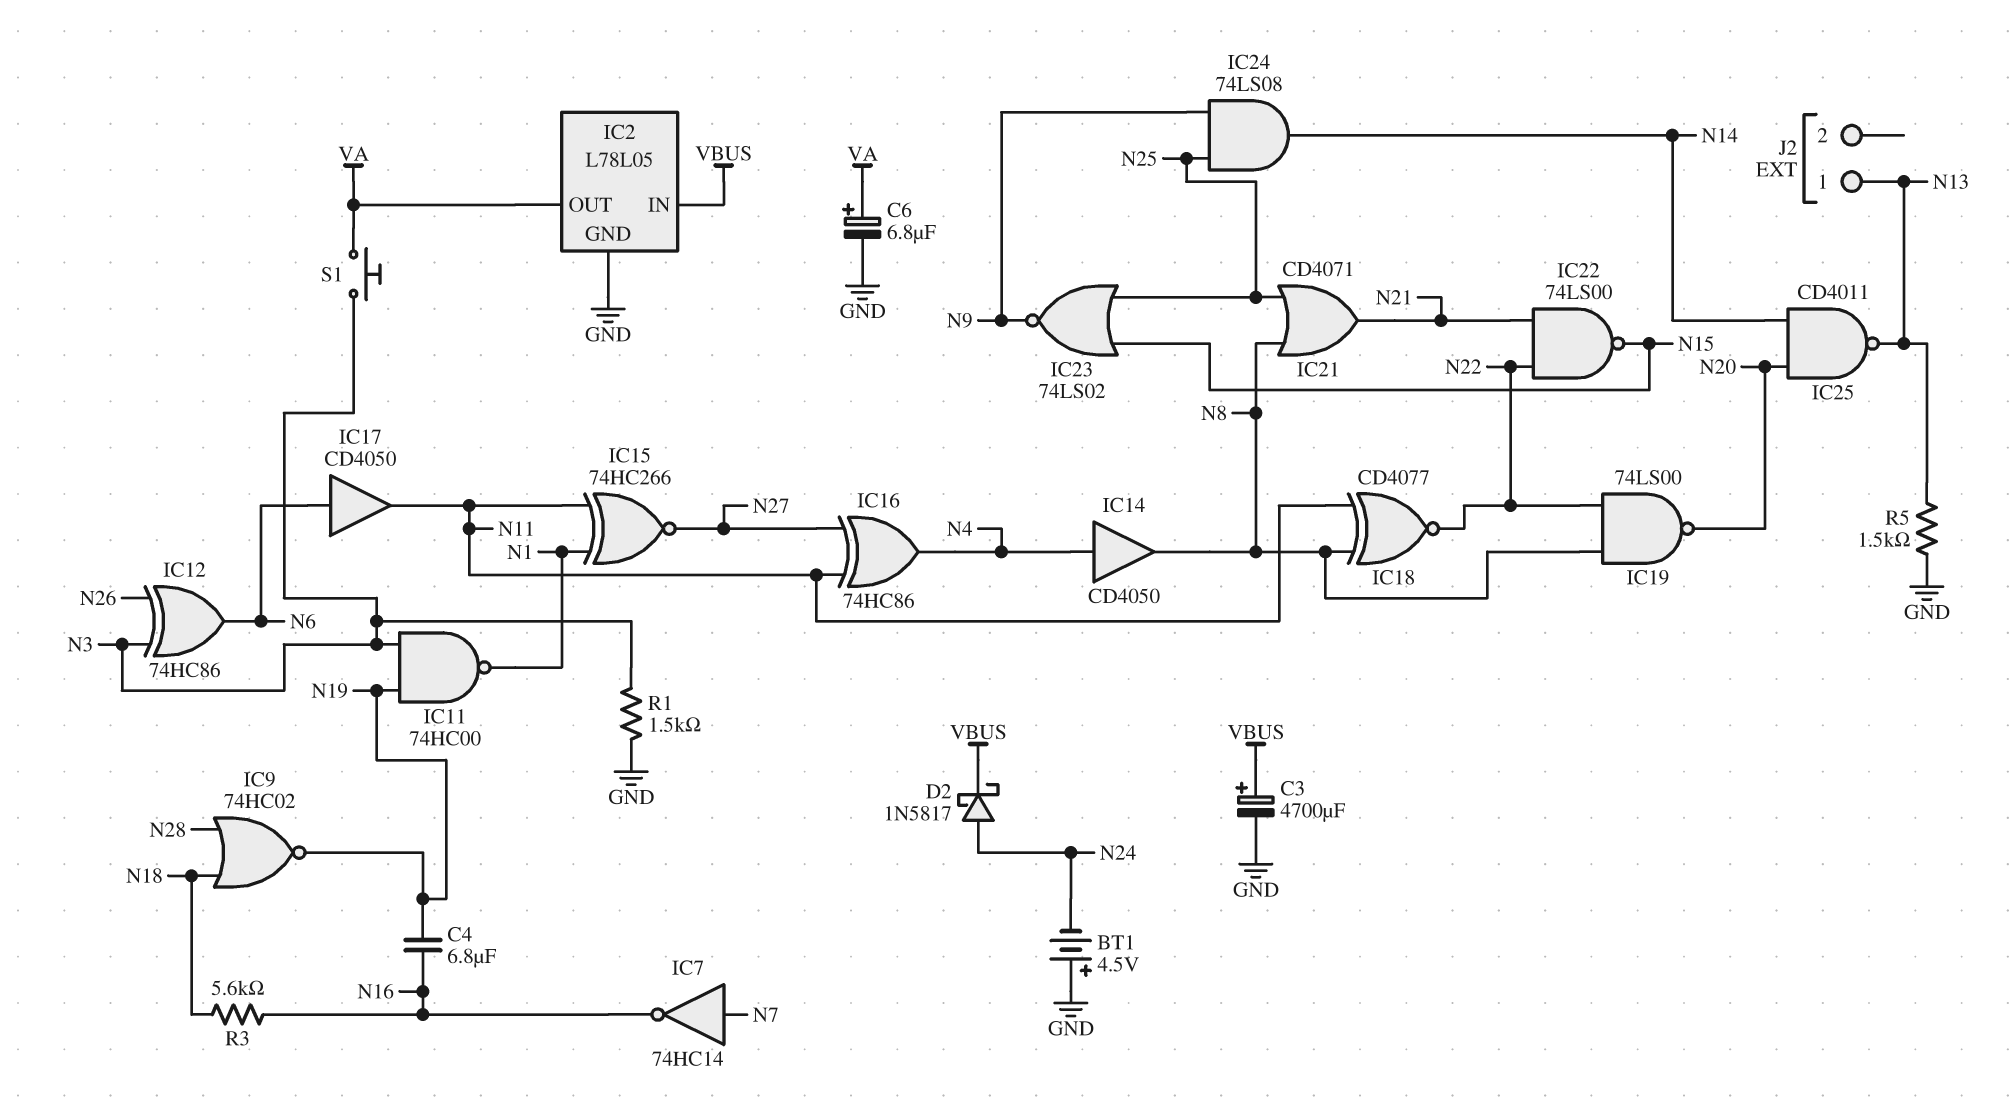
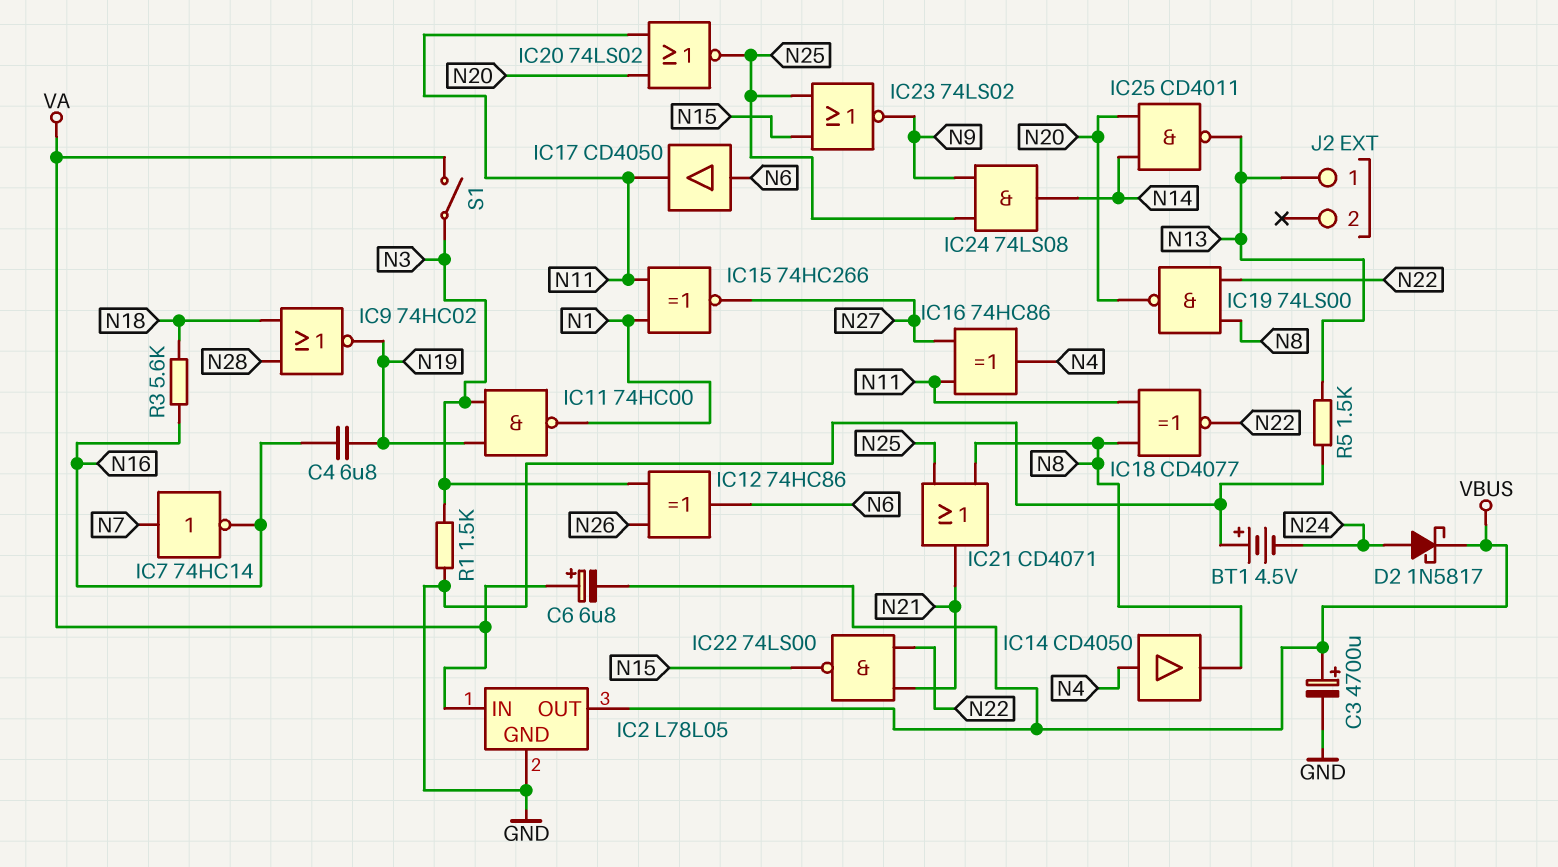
C6: 6.8uF (plus VA, minus GND) -> 6.8uF (plus VA, minus VBUS)
IC2 pin IN: VBUS -> VA
IC2 pin OUT: VA -> VBUS
IC20: none -> NOR 74LS02 (in N11, in N20, out N25)
S1: button (N3, VA) -> switch (N3, VA)

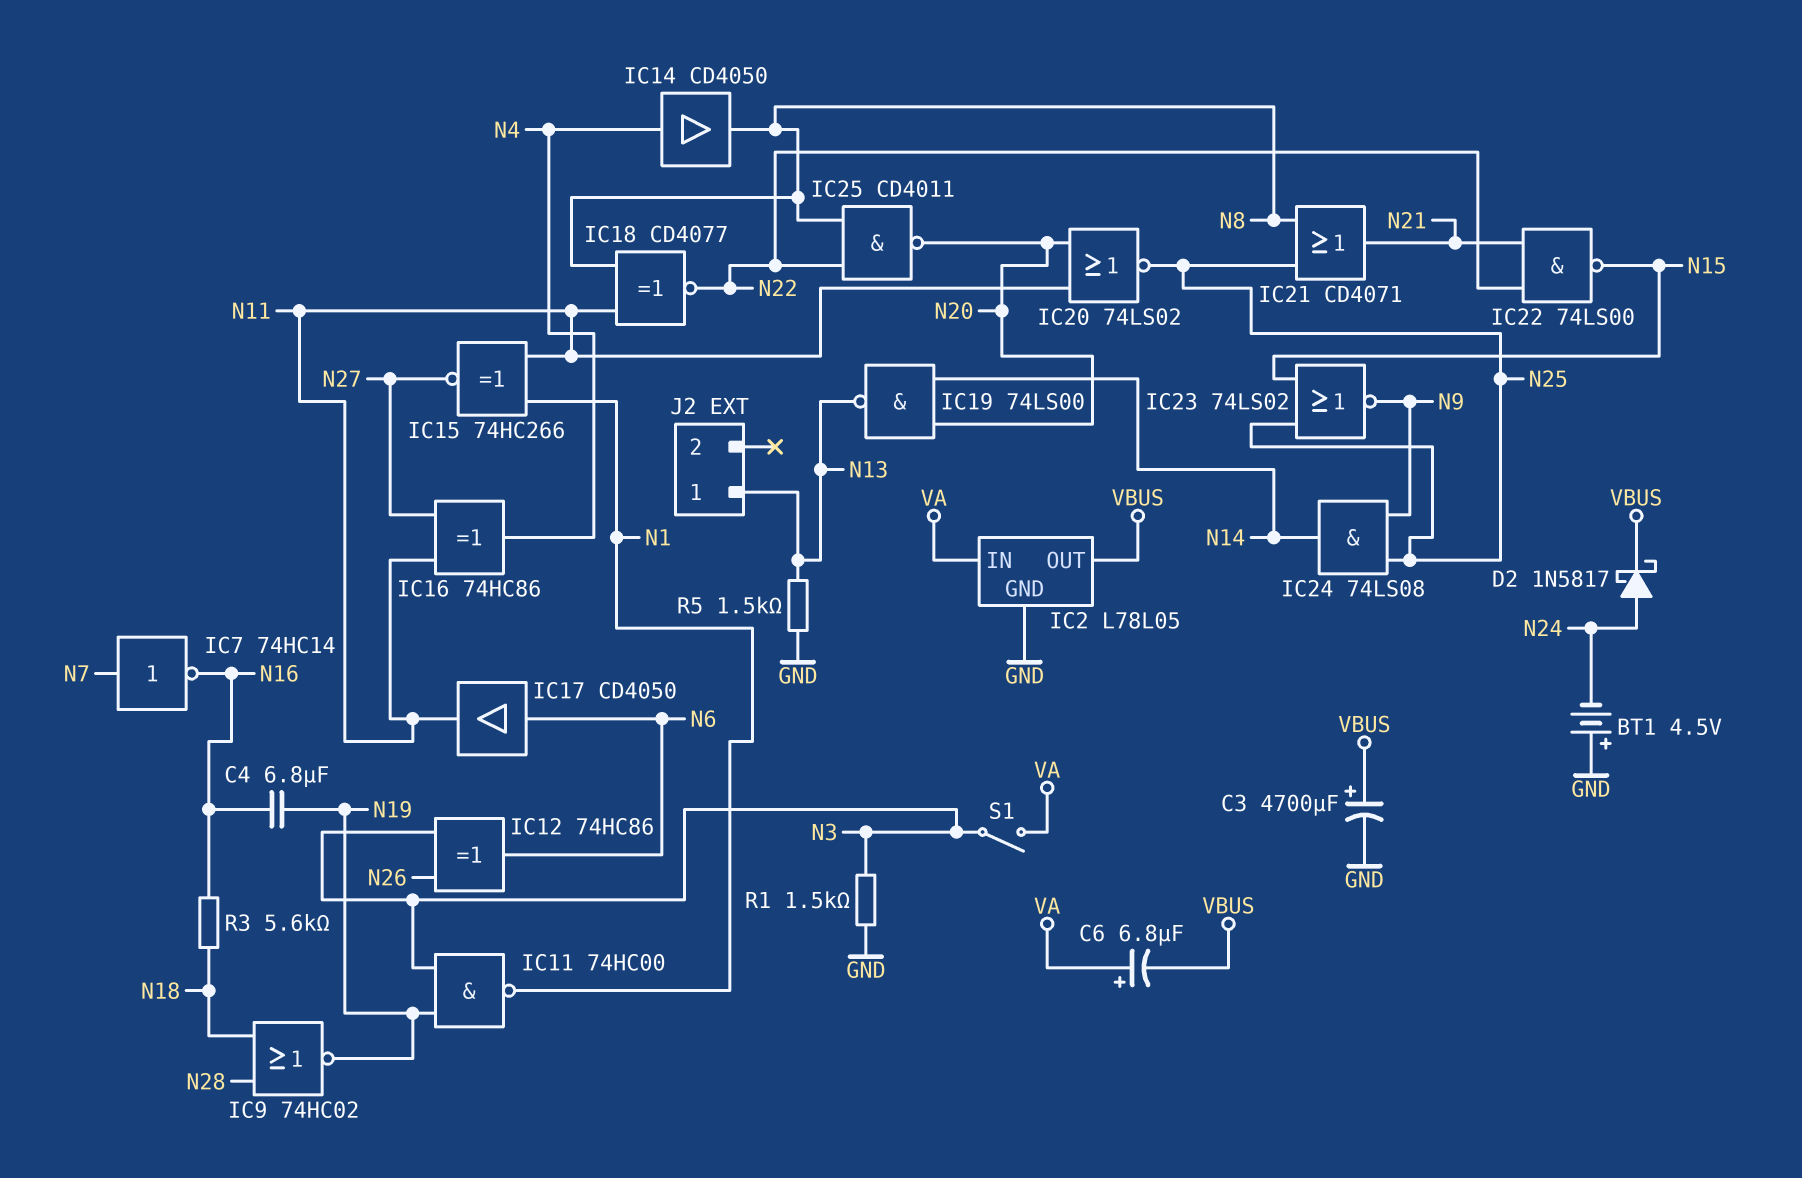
IC19: NAND 74LS00 (in N8, in N22, out N20) -> NAND 74LS00 (in N14, in N20, out N13)
IC25: NAND CD4011 (in N14, in N20, out N13) -> NAND CD4011 (in N8, in N22, out N20)

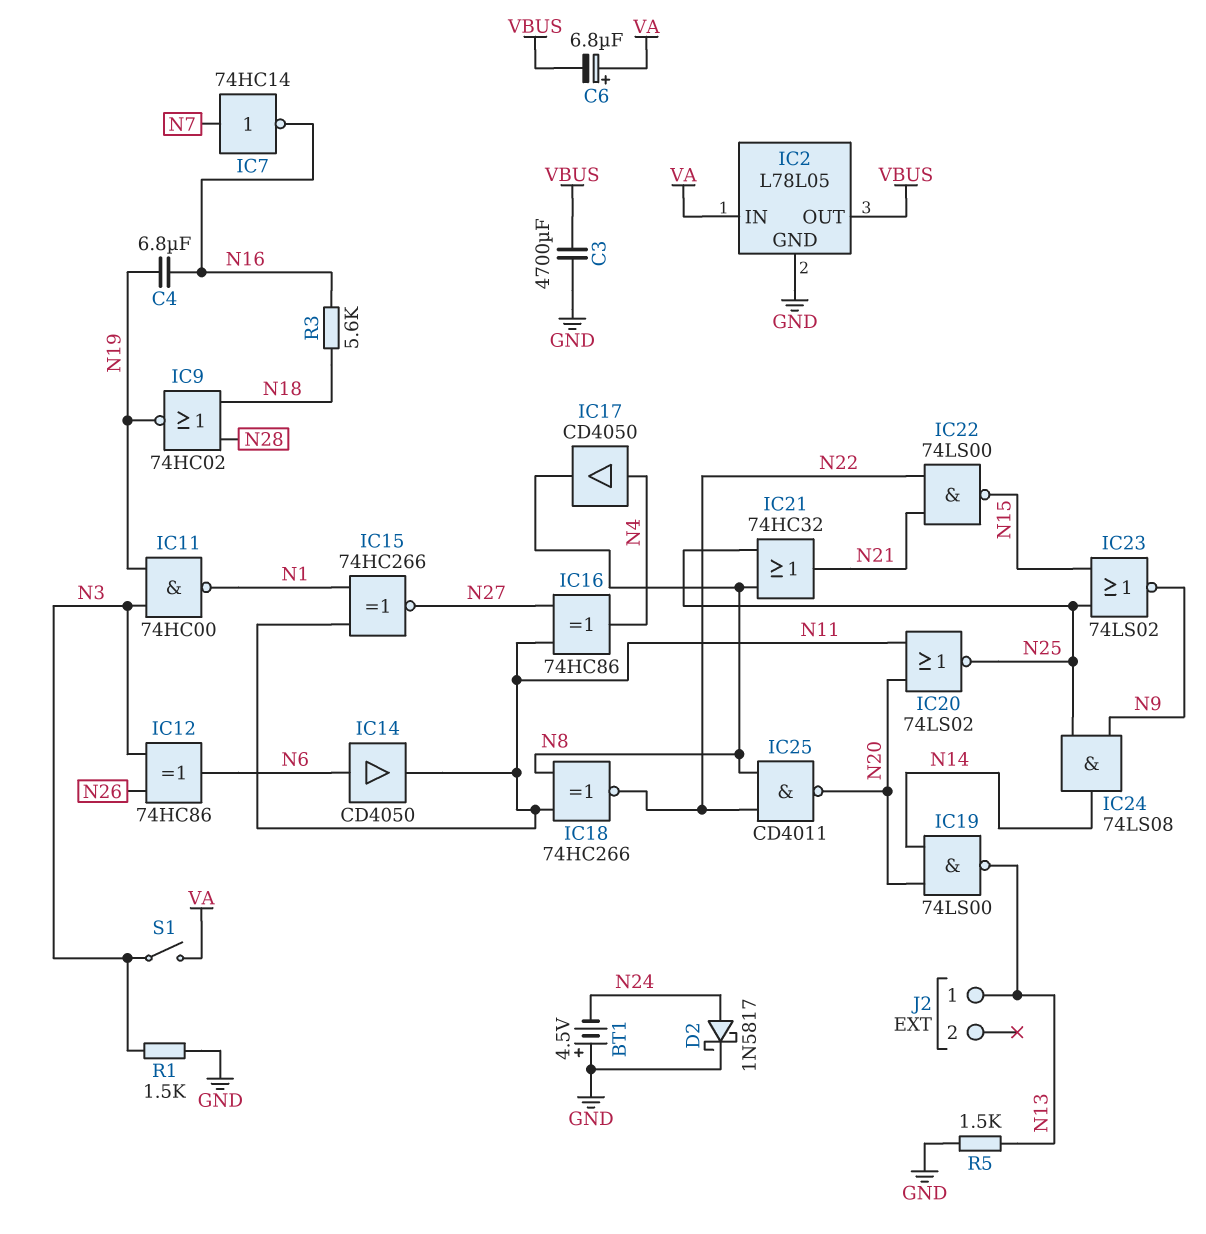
C3: 4700uF (plus VBUS, minus GND) -> 4700uF (GND, VBUS)
D2: schottky 1N5817 (A N24, K VBUS) -> schottky 1N5817 (A N24, K GND)
IC14: buffer CD4050 (in N4, out N8) -> buffer CD4050 (in N6, out N11)
IC17: buffer CD4050 (in N6, out N11) -> buffer CD4050 (in N4, out N8)
IC18: XNOR CD4077 (in N8, in N11, out N22) -> XNOR 74HC266 (in N8, in N11, out N22)
IC21: OR CD4071 (in N8, in N25, out N21) -> OR 74HC32 (in N8, in N25, out N21)

